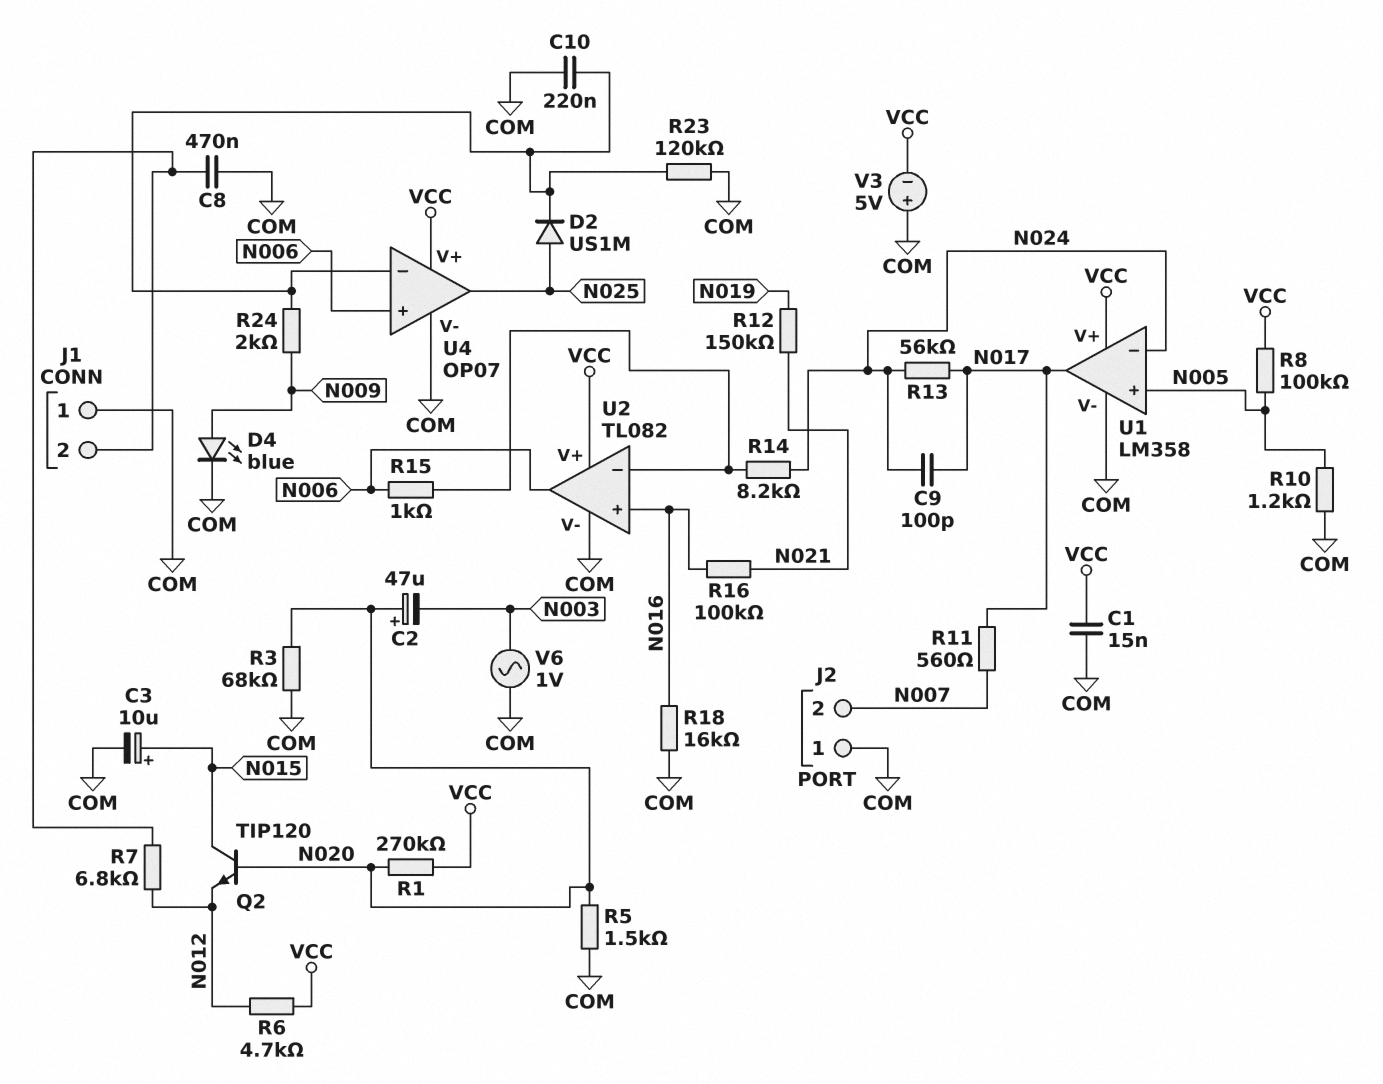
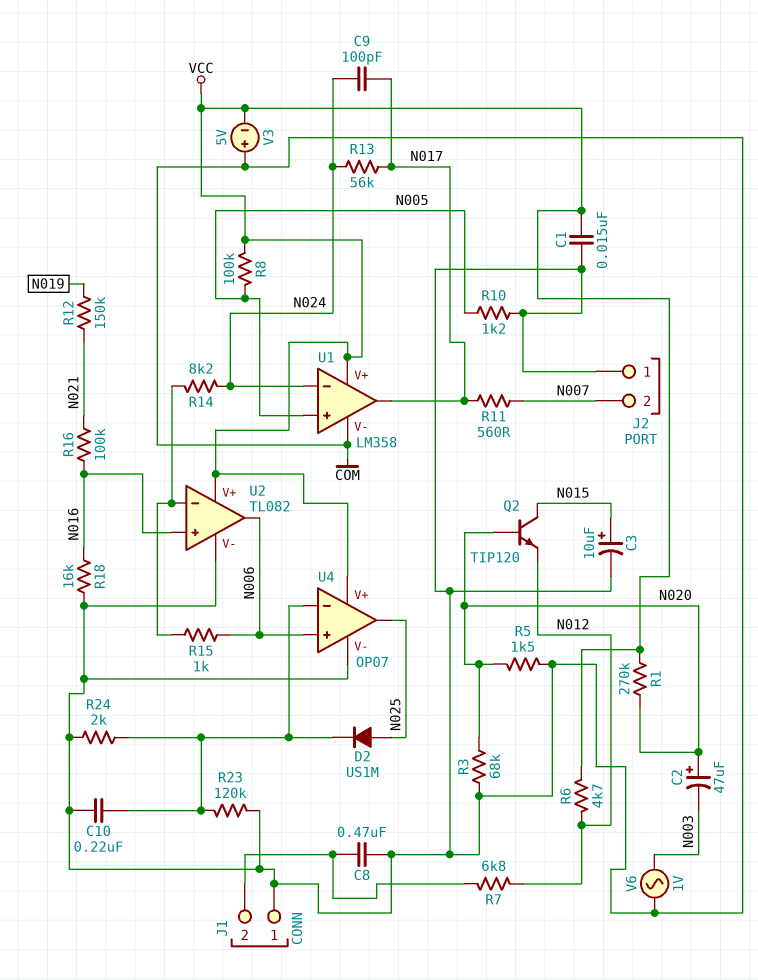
D4: LED blue (A N009, K COM) -> none
R24: 2k (N009, U4/in-) -> 2k (COM, U4/in-)

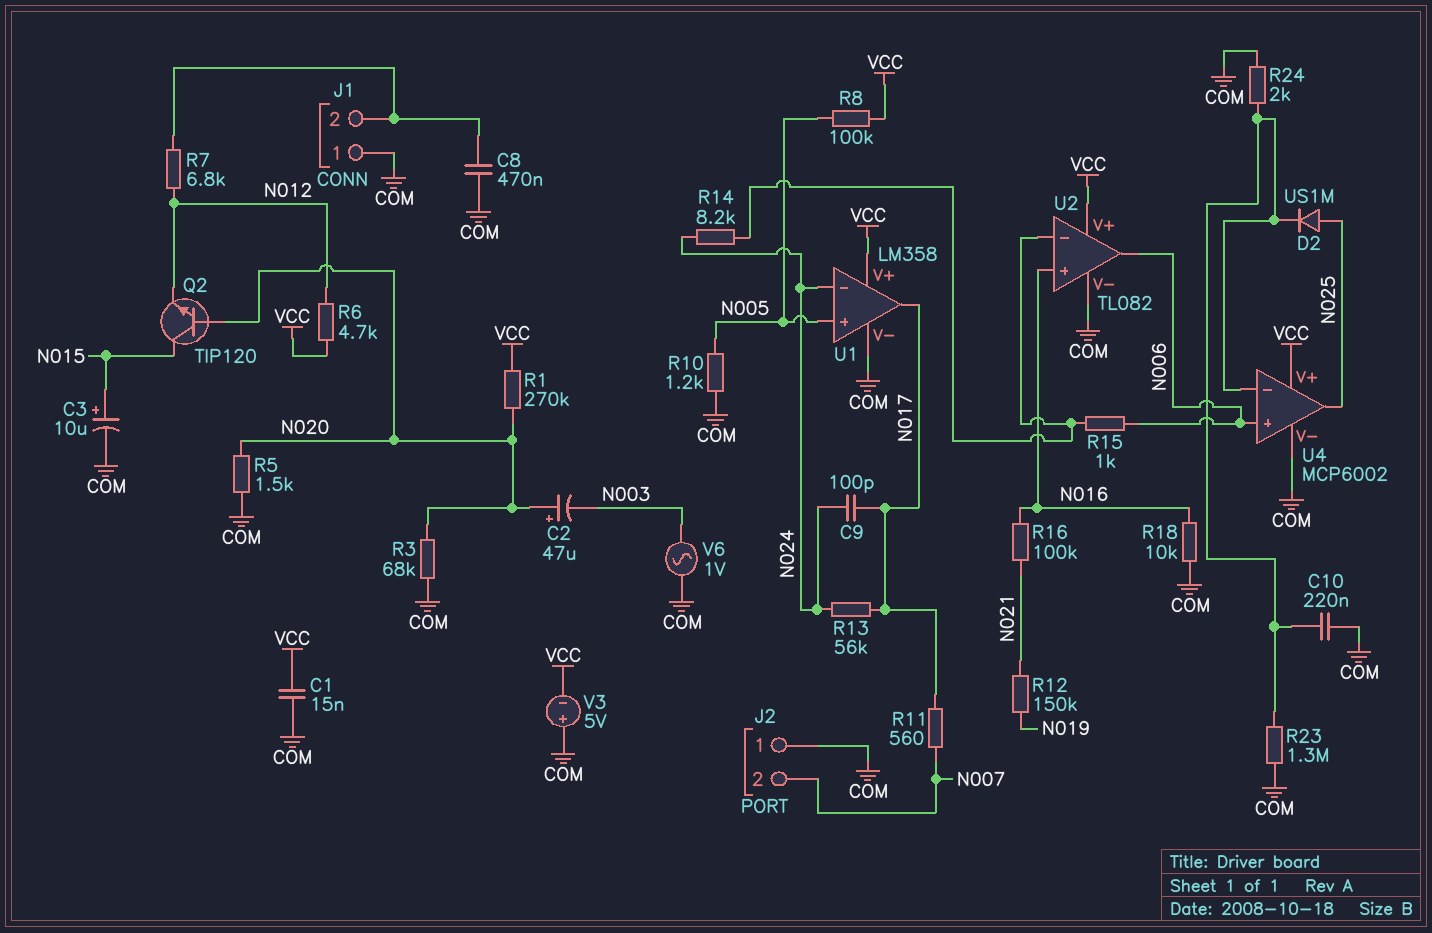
R18: 16k (COM, N016) -> 10k (COM, N016)
R23: 120k (COM, U4/in-) -> 1.3M (COM, U4/in-)
U4: OP07 -> MCP6002

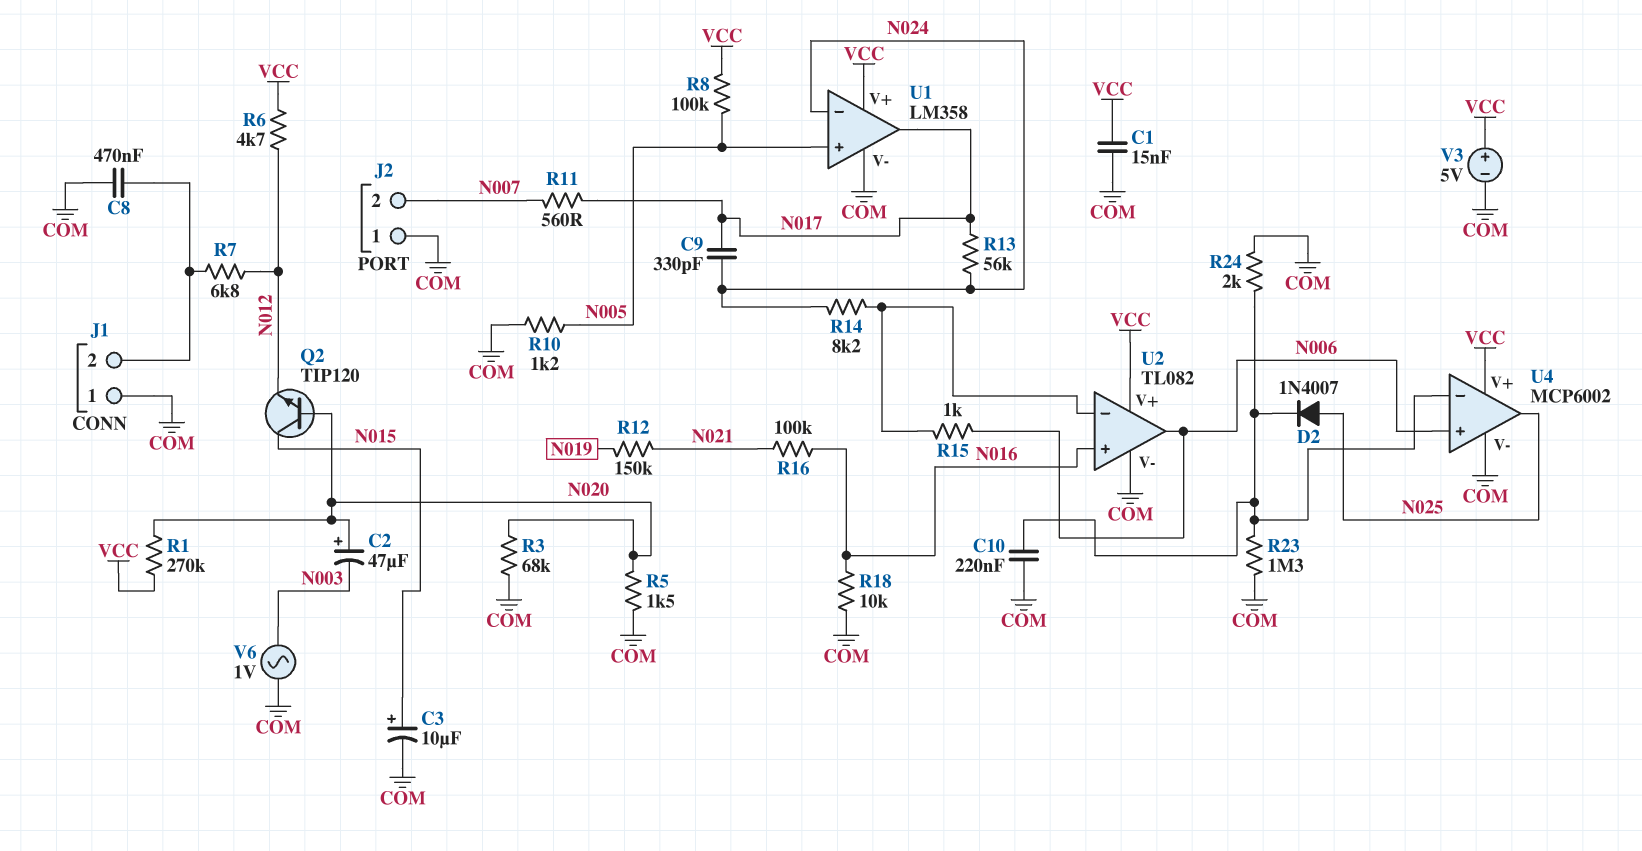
C9: 100pF (N017, N024) -> 330pF (N017, N024)
D2: diode US1M (A N025, K U4/in-) -> diode 1N4007 (A N025, K U4/in-)
V3: 5V (plus COM, minus VCC) -> 5V (plus VCC, minus COM)

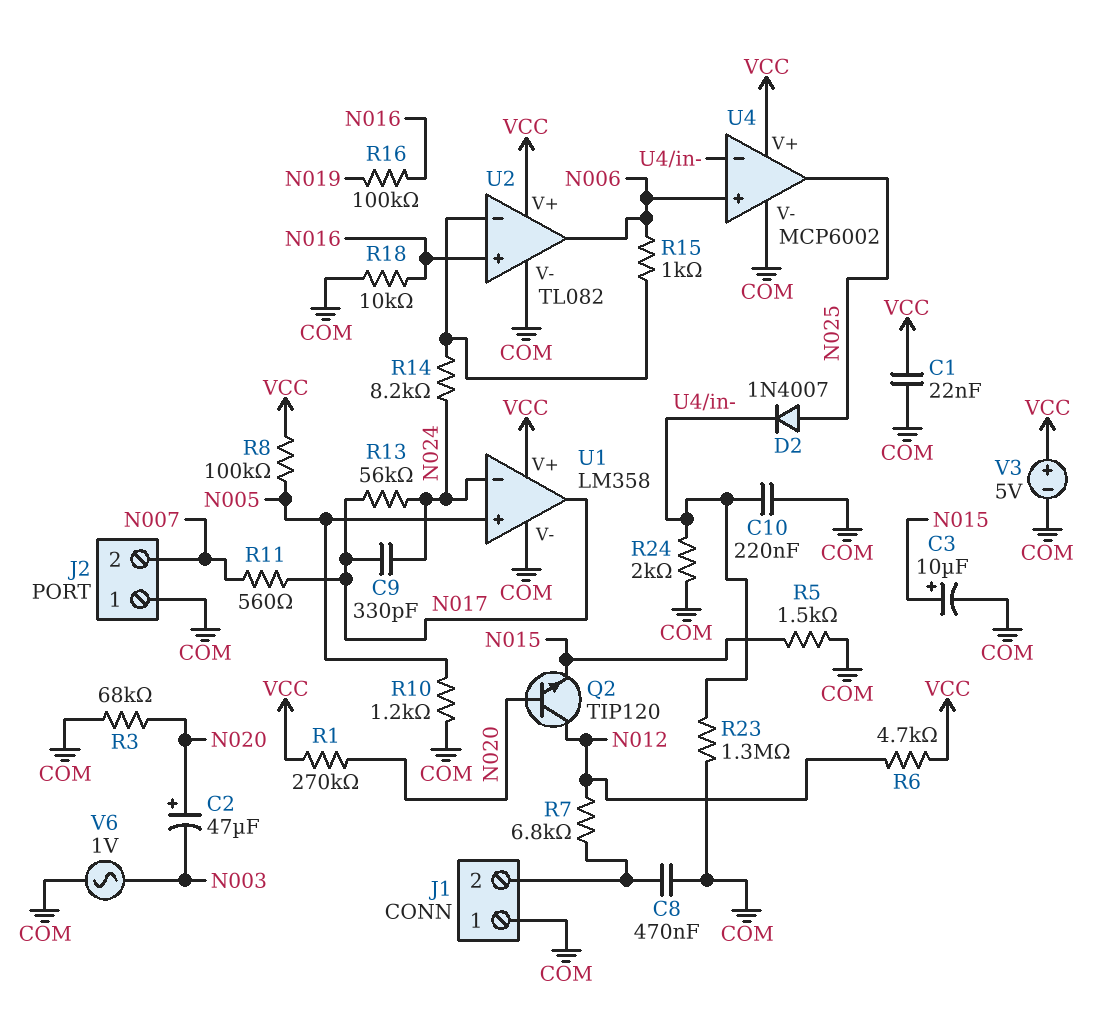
C1: 15nF (COM, VCC) -> 22nF (COM, VCC)
Q2: NPN TIP120 (B N020, C N015, E N012) -> NPN TIP120 (B N020, C N012, E N015)
R5: 1.5k (COM, N020) -> 1.5k (COM, N015)
R12: 150k (N019, N021) -> none
R16: 100k (N016, N021) -> 100k (N016, N019)

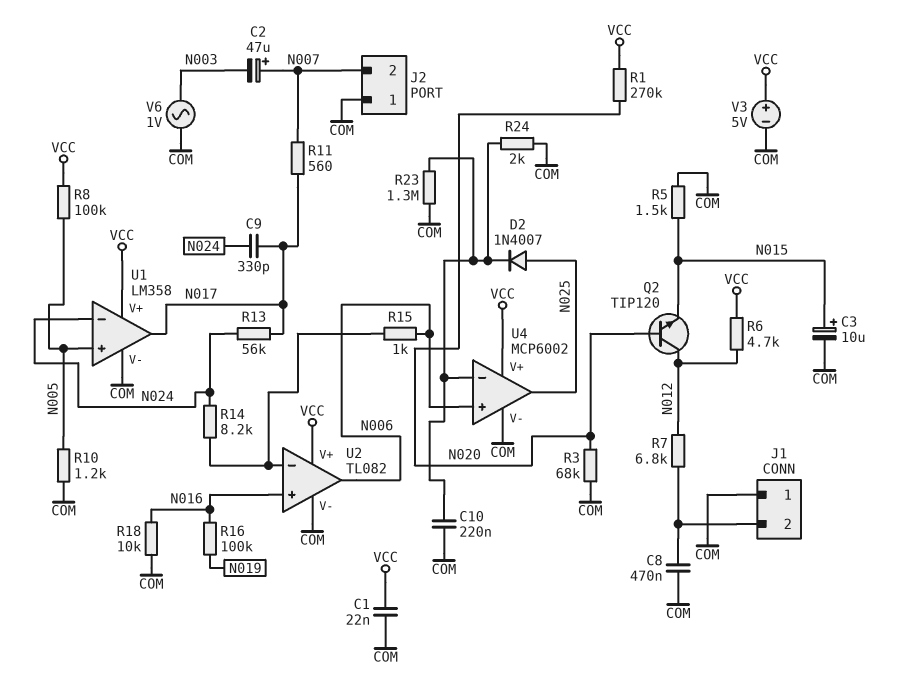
C2: 47uF (plus N020, minus N003) -> 47uF (plus N007, minus N003)

